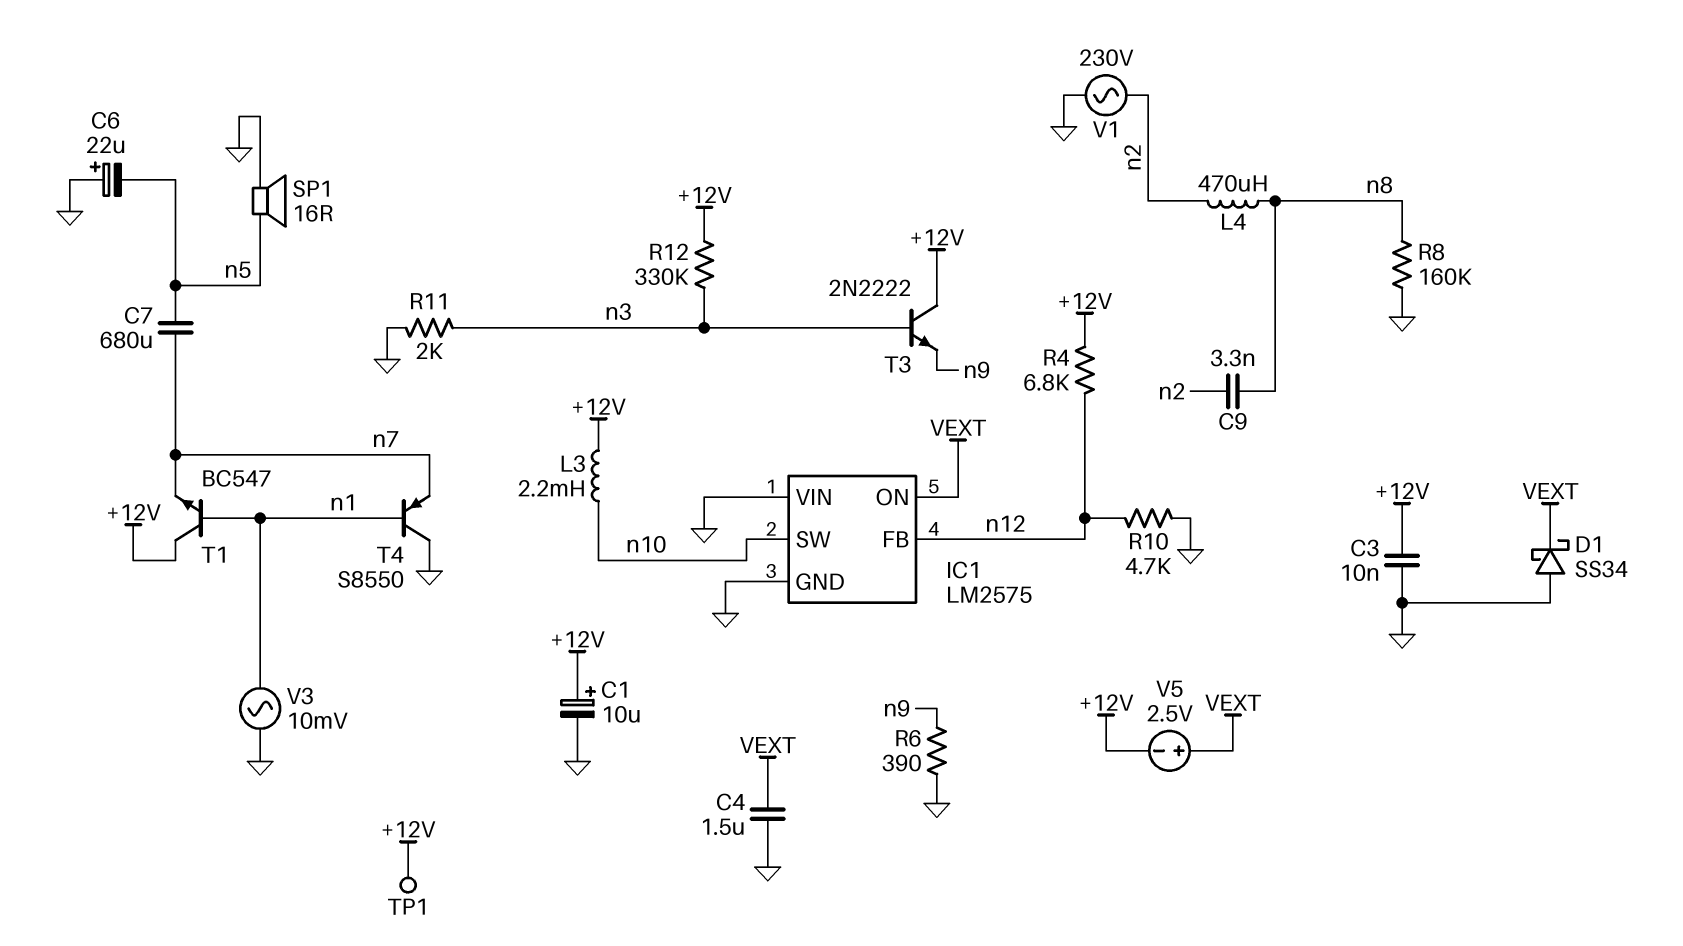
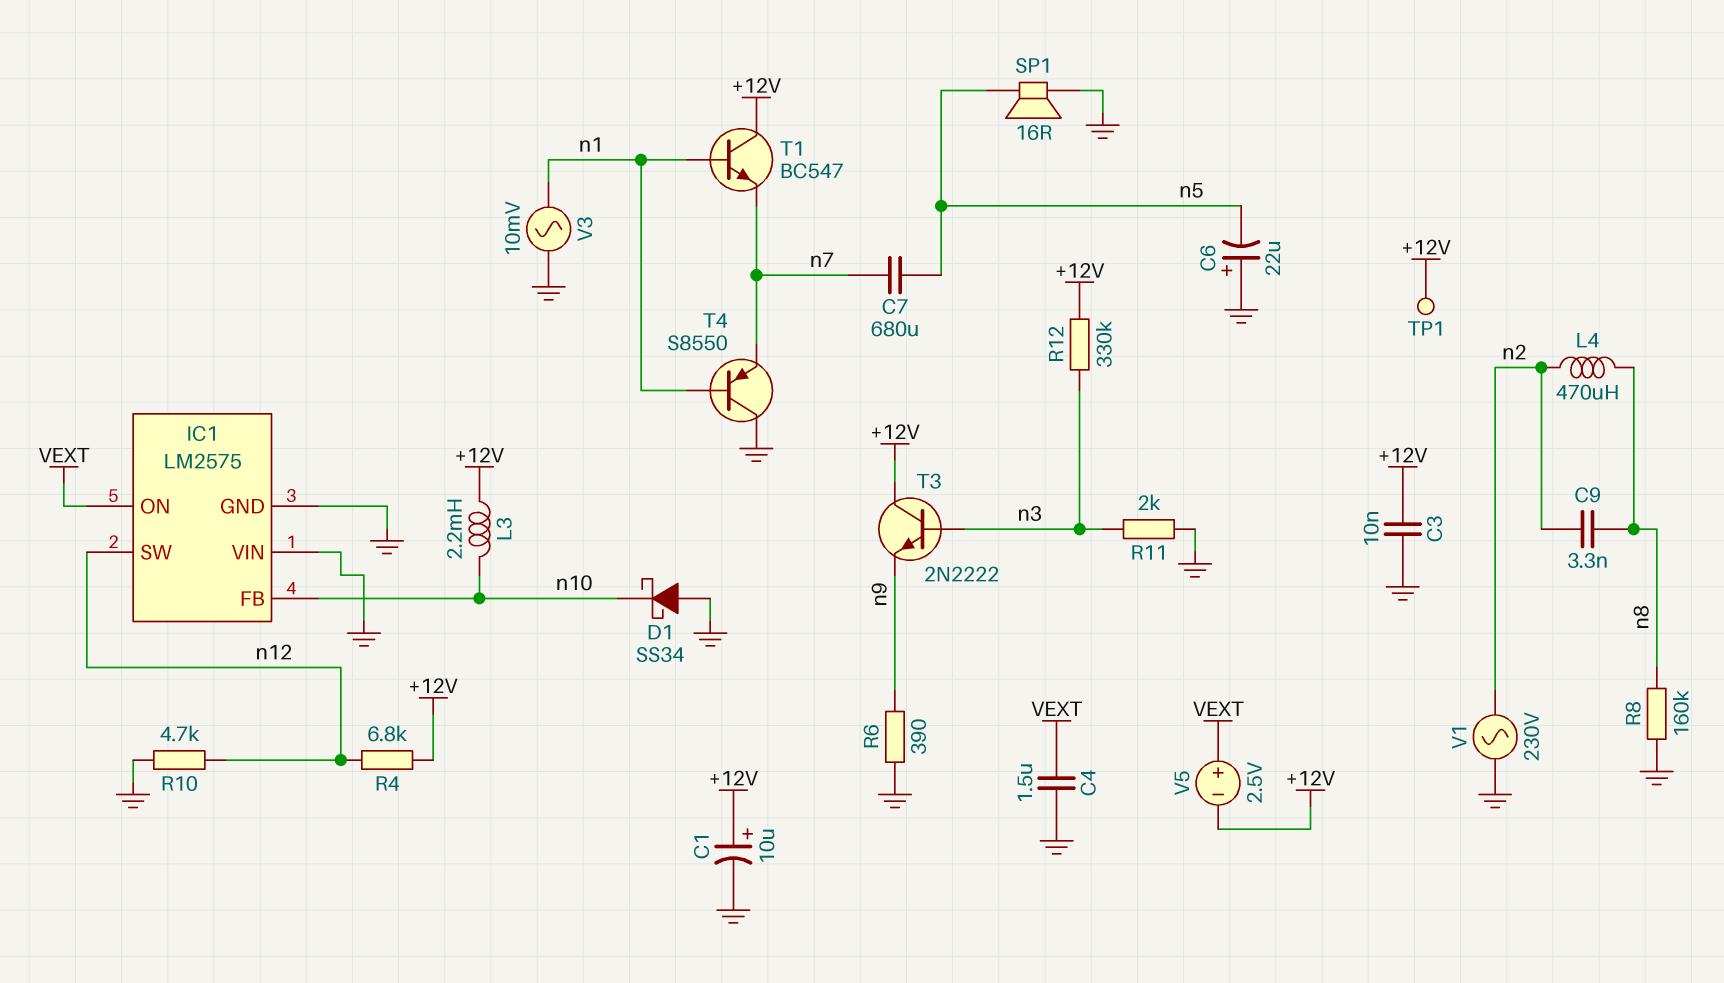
D1: schottky SS34 (A GND, K VEXT) -> schottky SS34 (A GND, K n10)
IC1 pin FB: n12 -> n10
IC1 pin SW: n10 -> n12

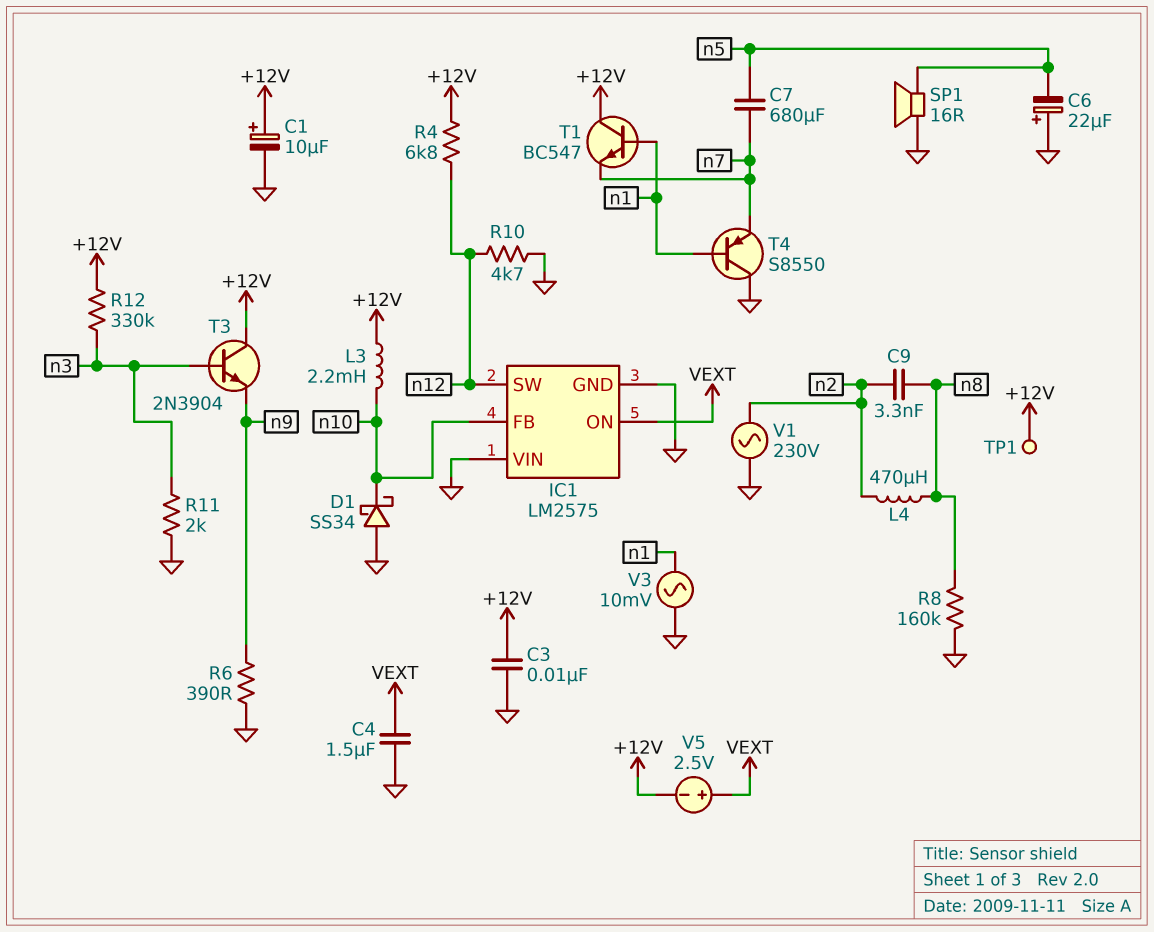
T3: NPN 2N2222 (B n3, C +12V, E n9) -> NPN 2N3904 (B n3, C +12V, E n9)

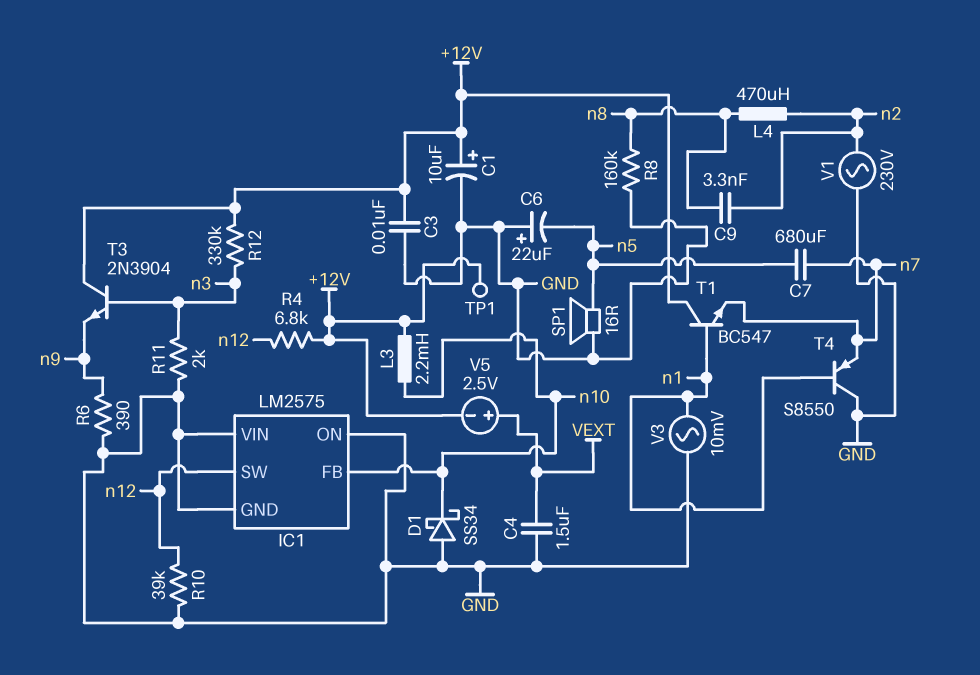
IC1 pin ON: VEXT -> GND
R10: 4.7k (GND, n12) -> 39k (GND, n12)

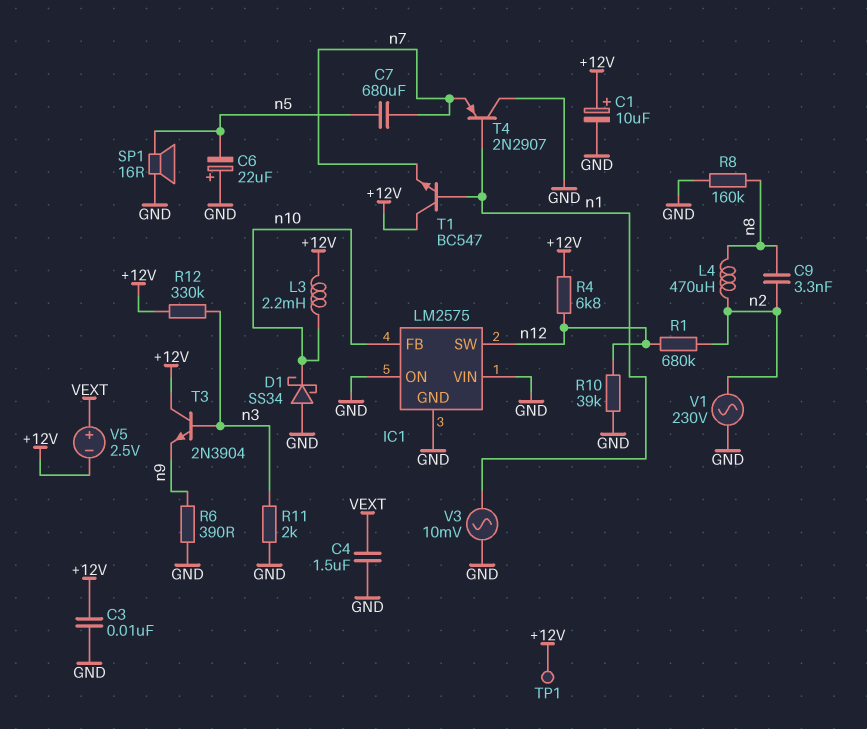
R1: none -> 680k (n2, n12)
T4: PNP S8550 (B n1, C GND, E n7) -> PNP 2N2907 (B n1, C GND, E n7)

